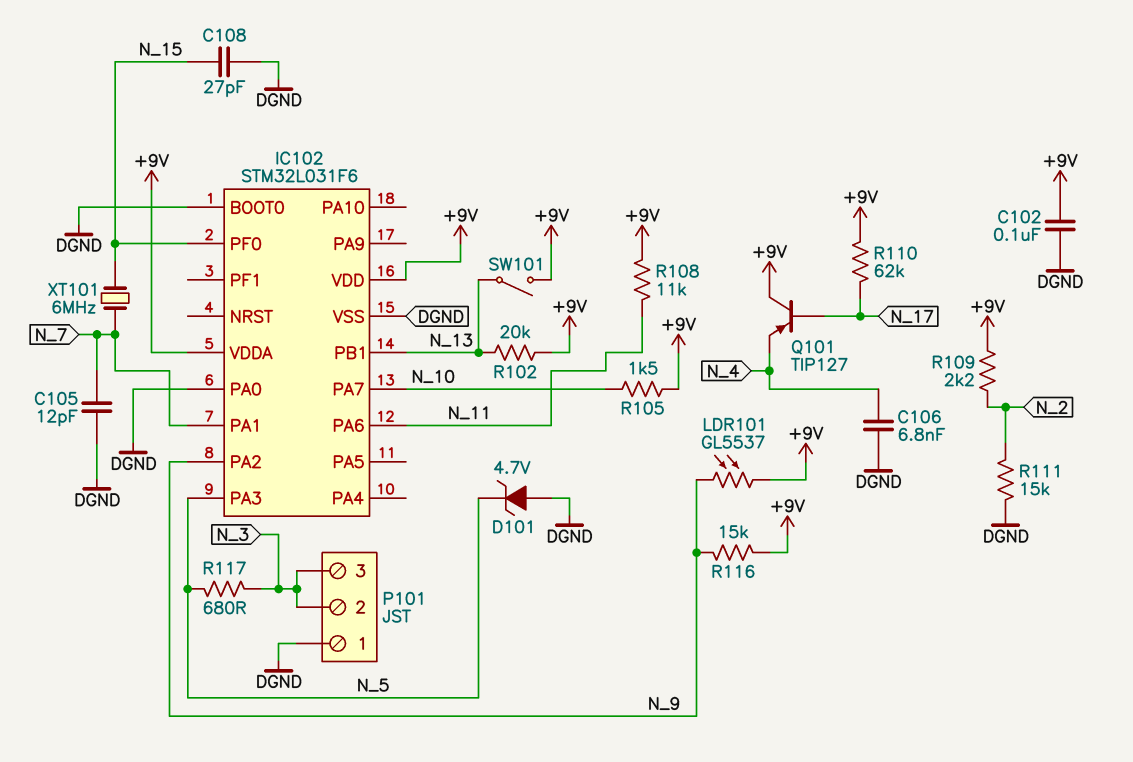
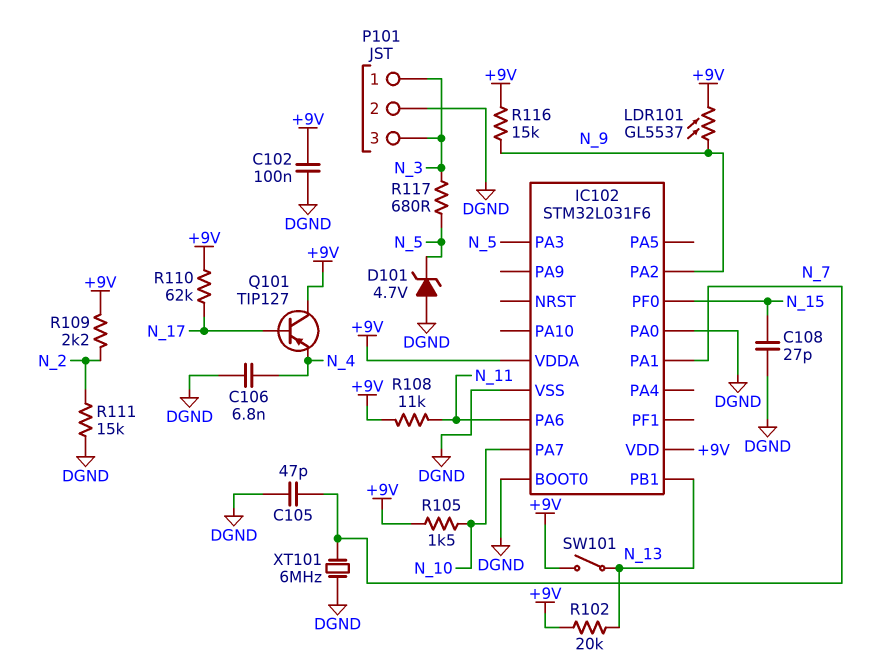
C105: 12pF (DGND, N_7) -> 47pF (DGND, N_7)
P101 pin 1: DGND -> N_3
P101 pin 2: N_3 -> DGND
XT101: 6MHz (N_7, N_15) -> 6MHz (DGND, N_7)

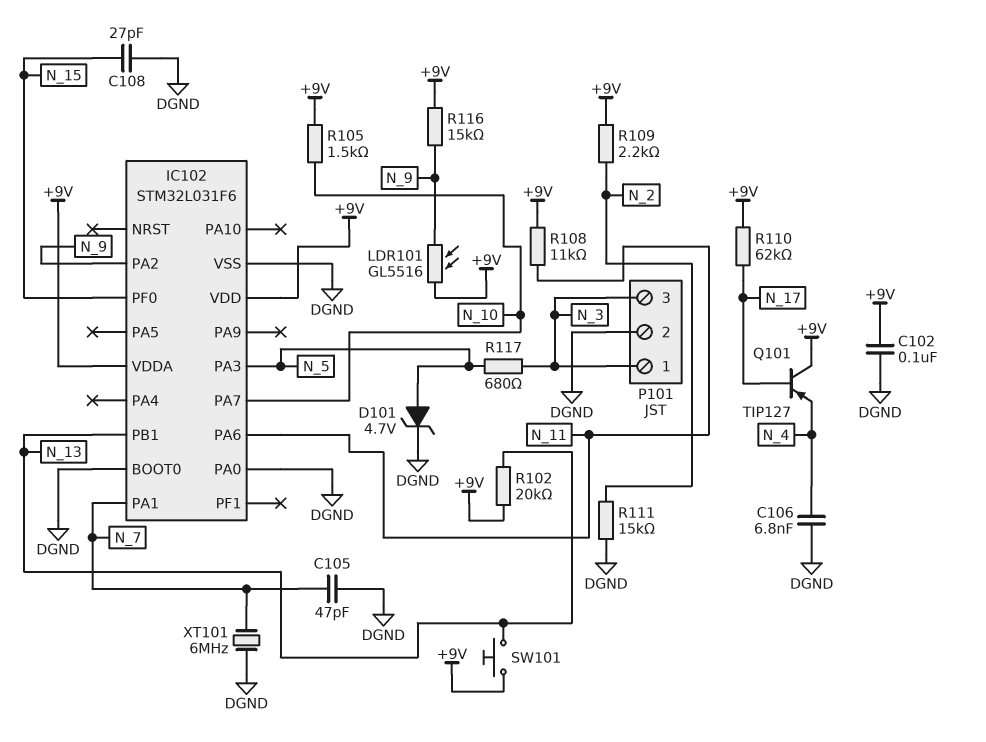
D101: zener 4.7V (A DGND, K N_5) -> zener 4.7V (A N_5, K DGND)
LDR101: GL5537 (+9V, N_9) -> GL5516 (+9V, N_9)
SW101: switch (+9V, N_13) -> button (+9V, N_13)

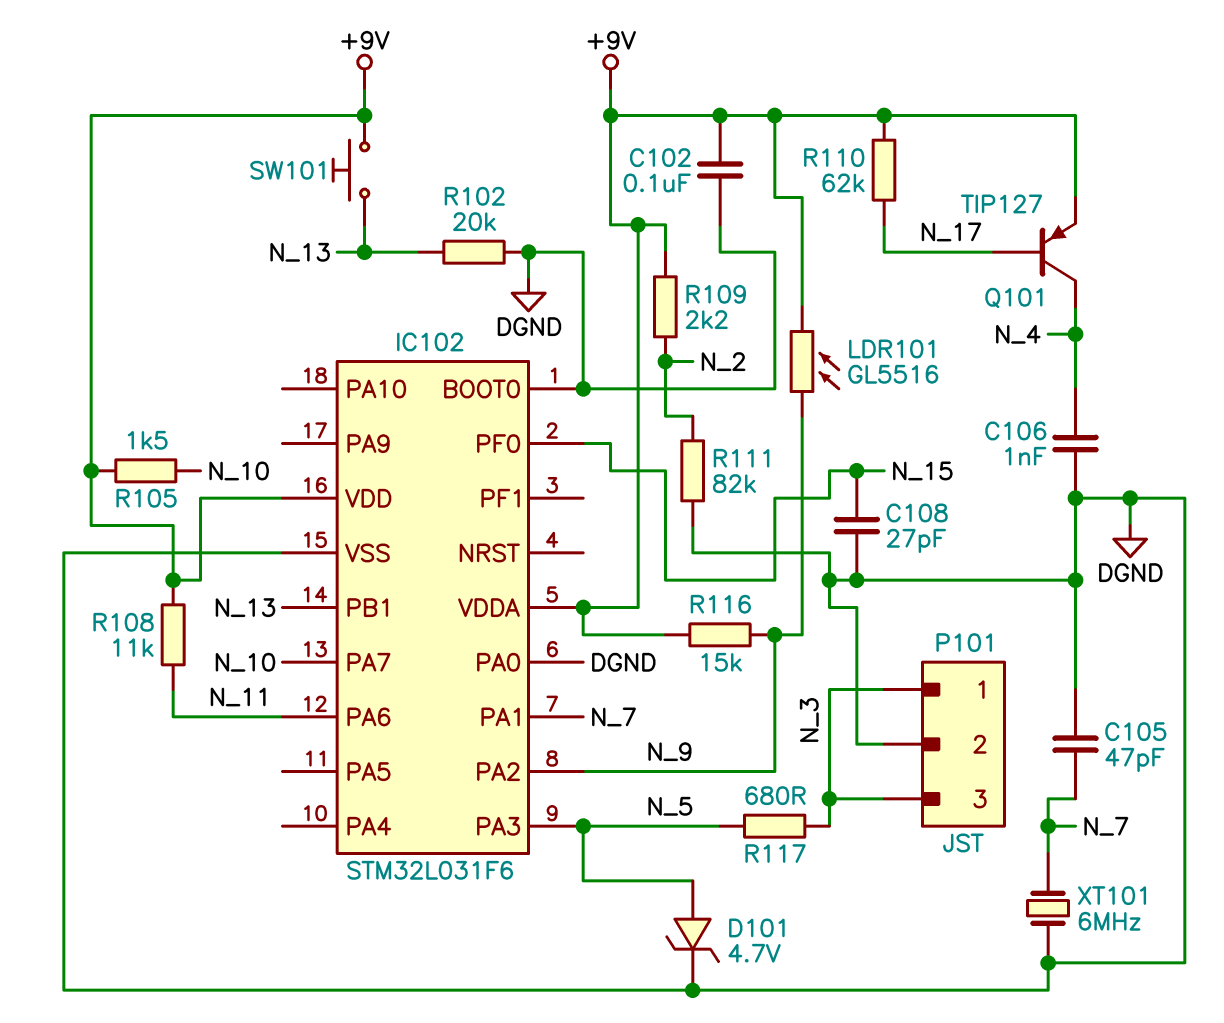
C106: 6.8nF (DGND, N_4) -> 1nF (DGND, N_4)
Q101: PNP TIP127 (B N_17, C +9V, E N_4) -> PNP TIP127 (B N_17, C N_4, E +9V)
R102: 20k (+9V, N_13) -> 20k (DGND, N_13)
R111: 15k (DGND, N_2) -> 82k (DGND, N_2)

